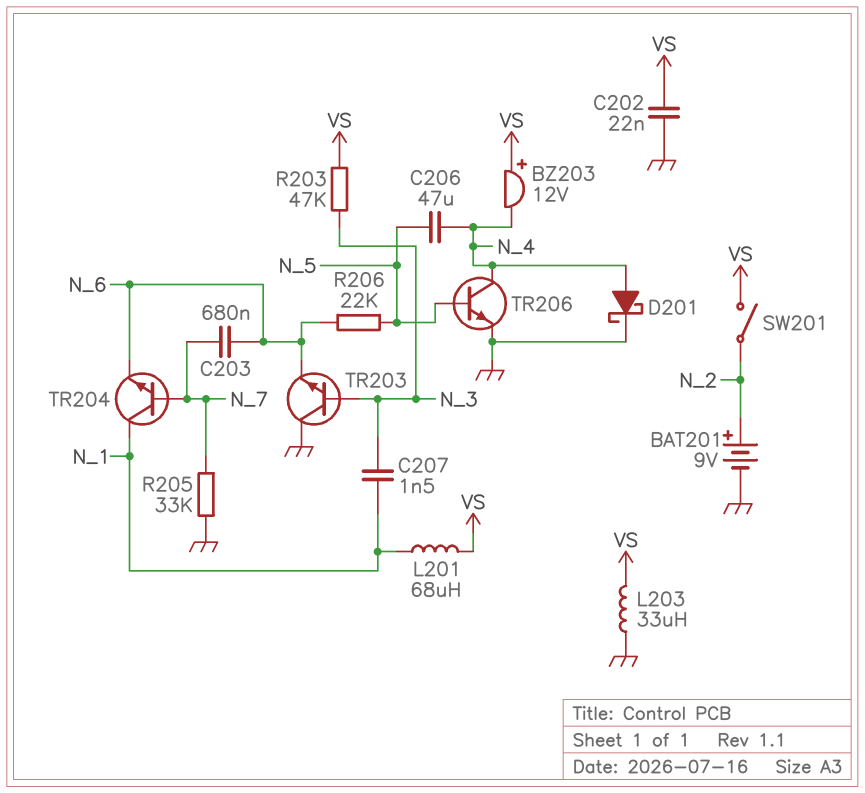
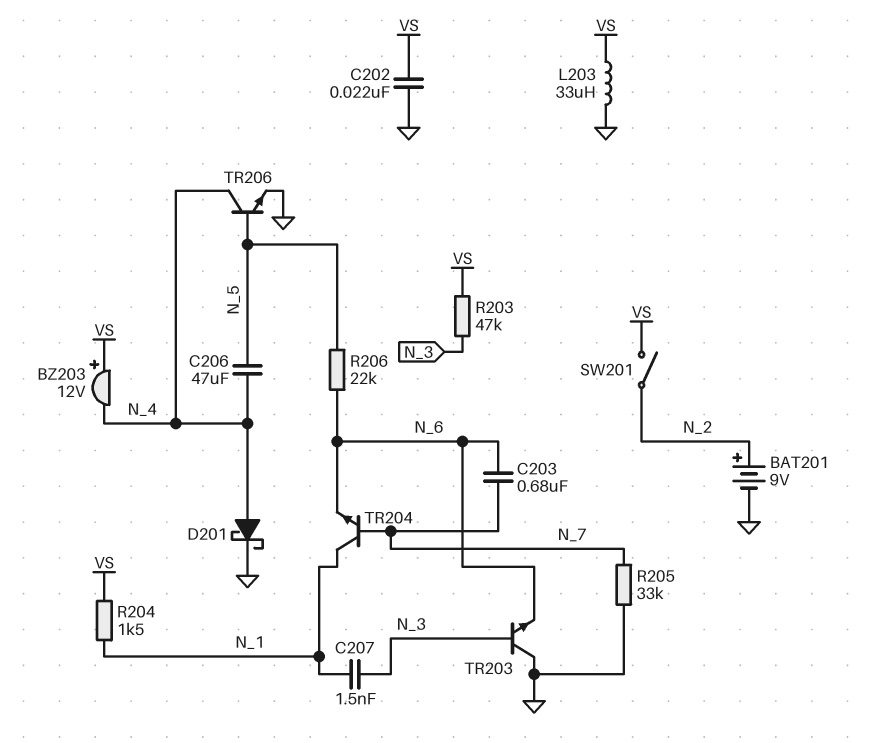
L201: 68uH (N_1, VS) -> none
R204: none -> 1.5k (N_1, VS)

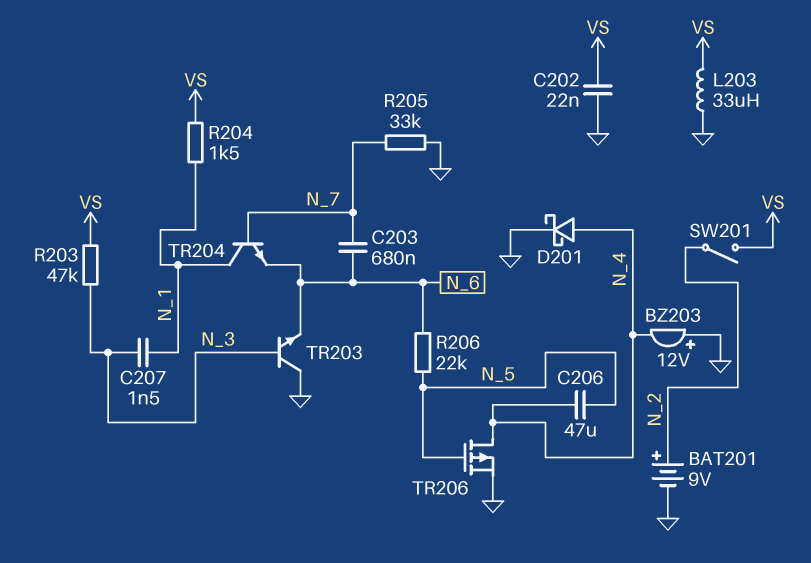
BZ203: buzzer 12V (plus VS, minus N_4) -> buzzer 12V (plus GND, minus N_4)
TR206: NPN (B N_5, C N_4, E GND) -> PMOS (G N_5, D N_4, S GND)

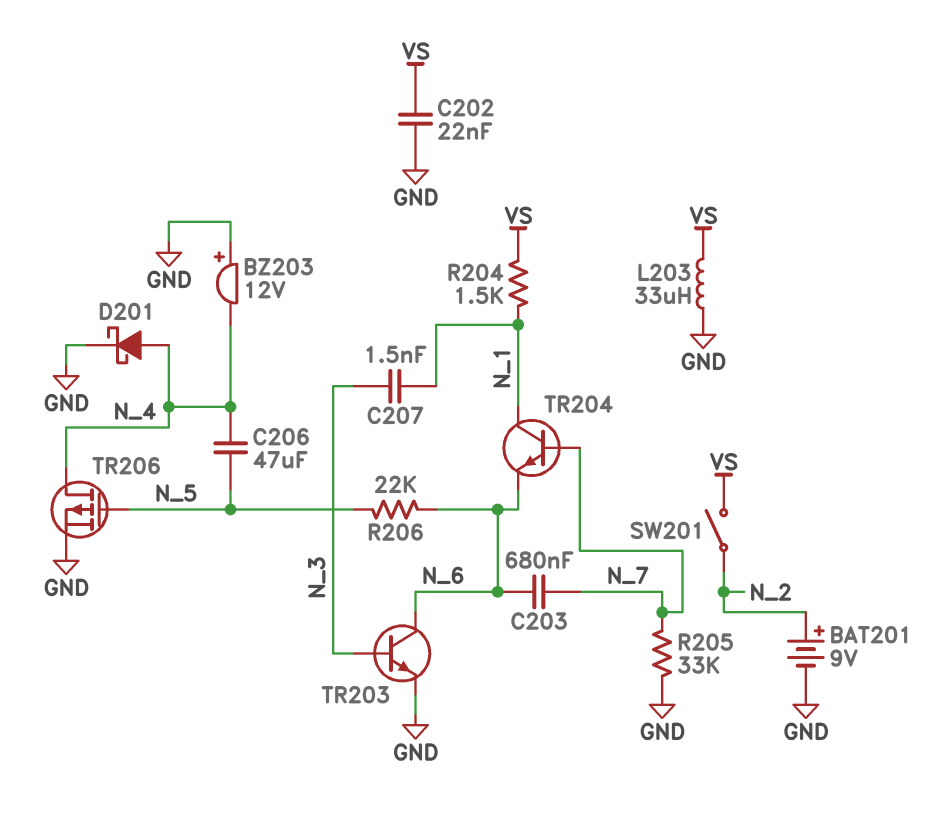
R203: 47k (N_3, VS) -> none
TR203: NPN (B N_3, C GND, E N_6) -> NPN (B N_3, C N_6, E GND)

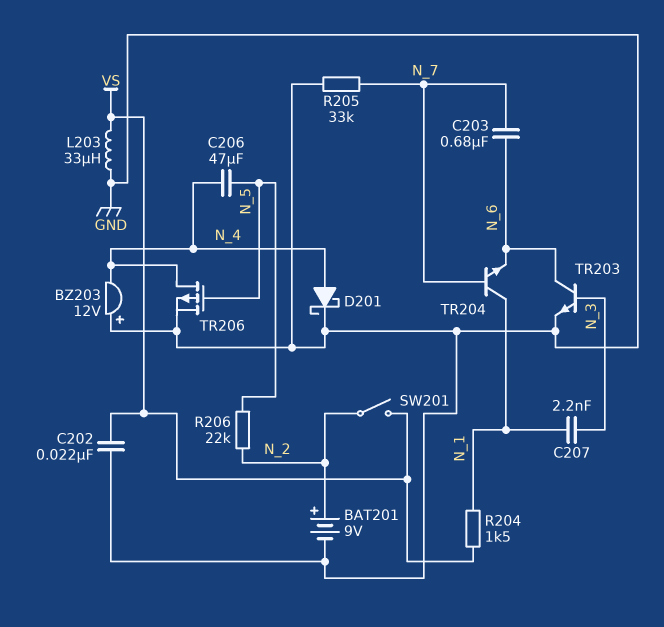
C207: 1.5nF (N_1, N_3) -> 2.2nF (N_1, N_3)
R206: 22k (N_5, N_6) -> 22k (N_2, N_5)

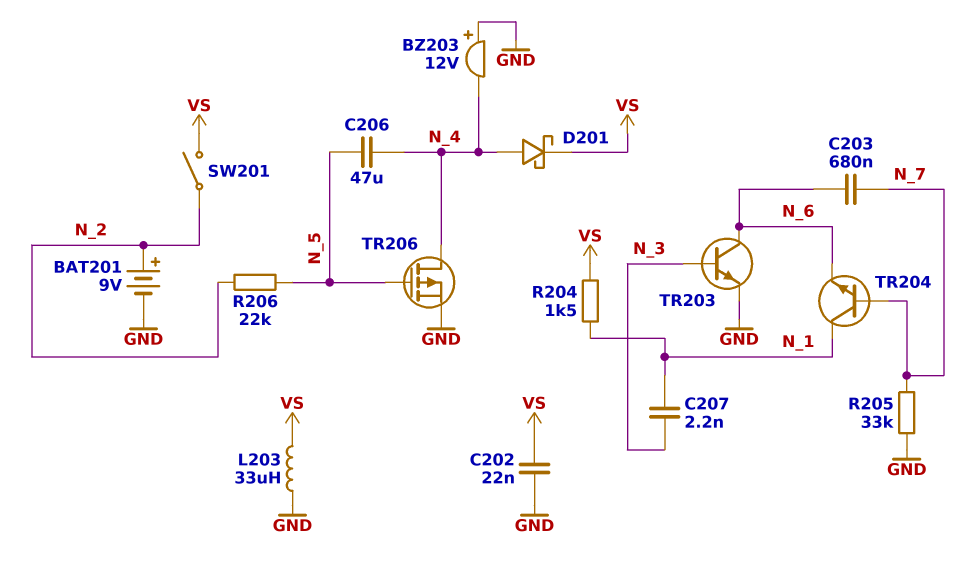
D201: schottky (A N_4, K GND) -> schottky (A N_4, K VS)

